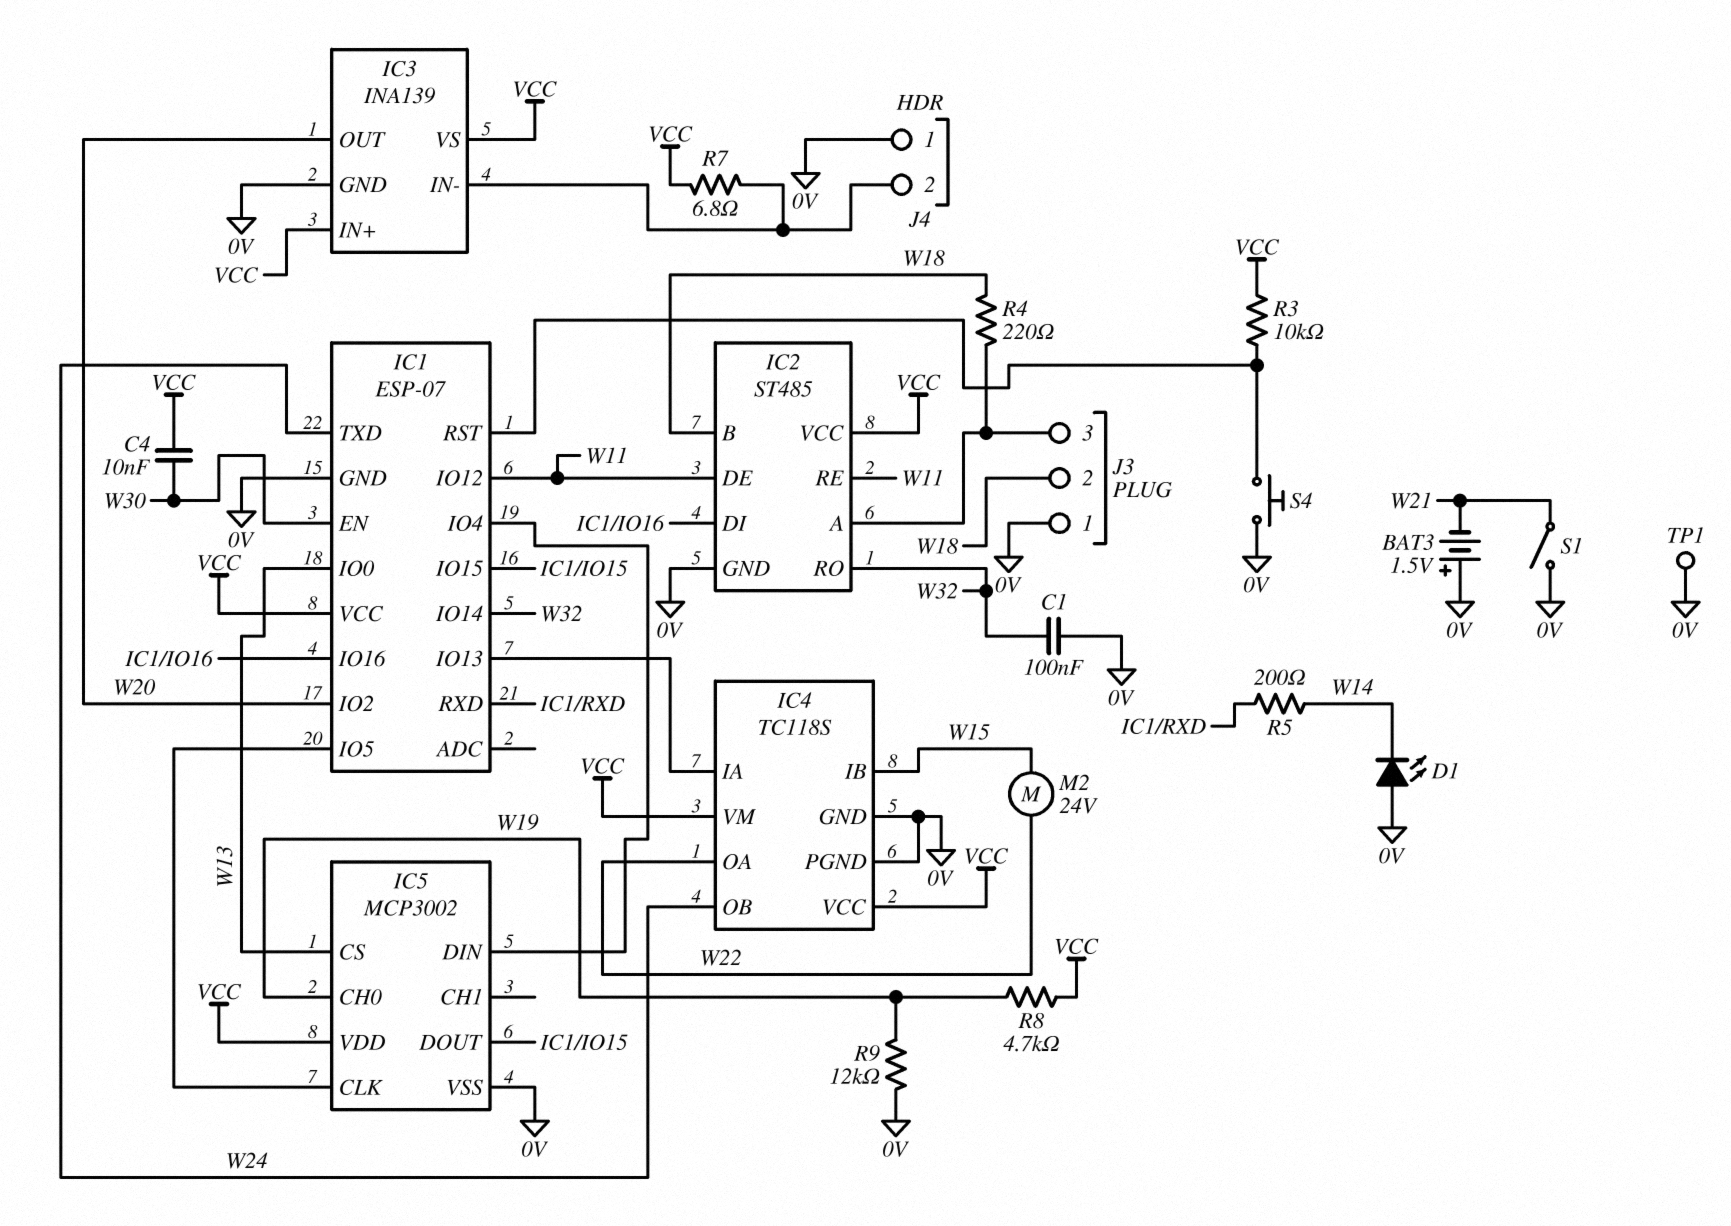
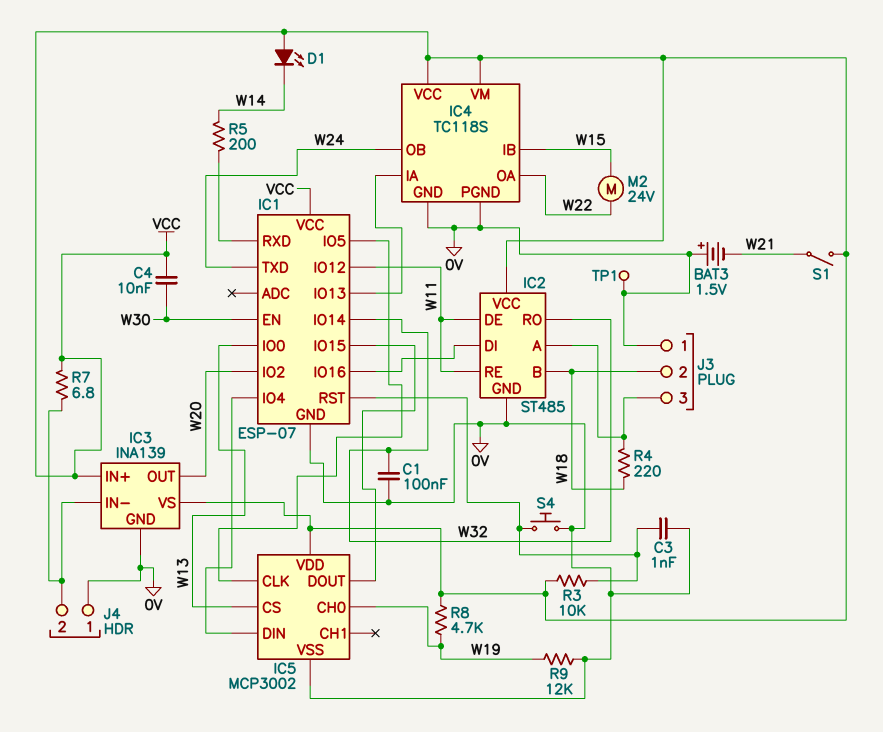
C3: none -> 1nF (0V, IC1/RST)
D1: LED (A 0V, K W14) -> LED (A VCC, K W14)
S1: switch (0V, W21) -> switch (VCC, W21)

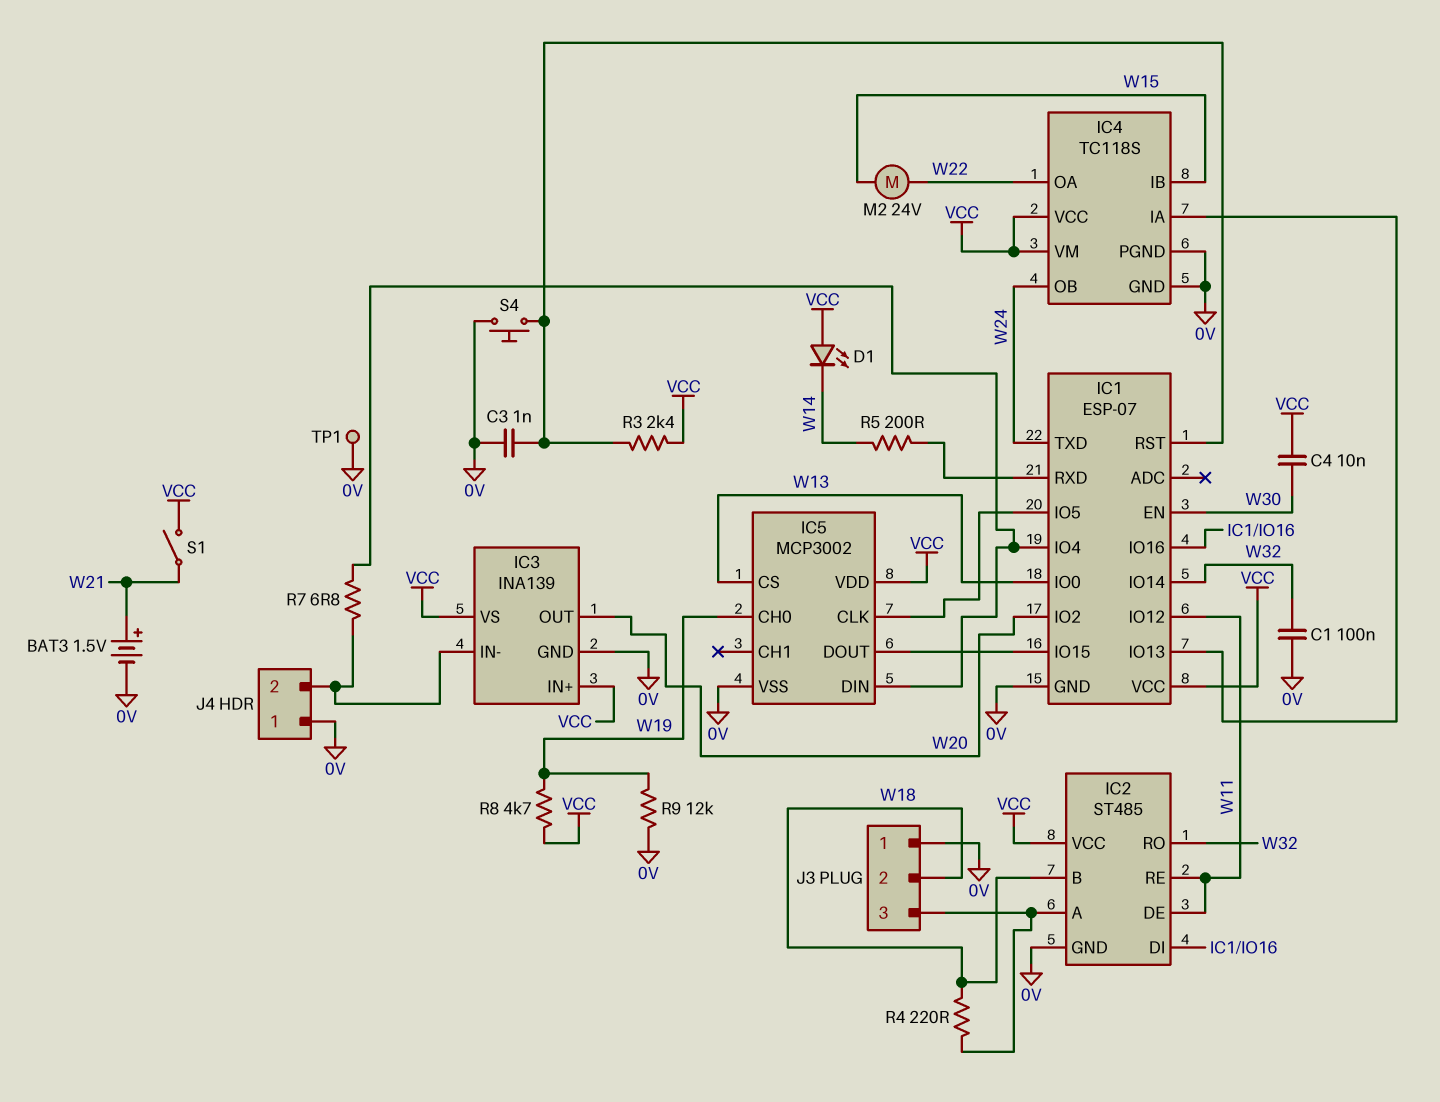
BAT3: 1.5V (plus 0V, minus W21) -> 1.5V (plus W21, minus 0V)
R3: 10k (IC1/RST, VCC) -> 2.4k (IC1/RST, VCC)
R7: 6.8 (IC3/IN-, VCC) -> 6.8 (IC1/IO4, IC3/IN-)

